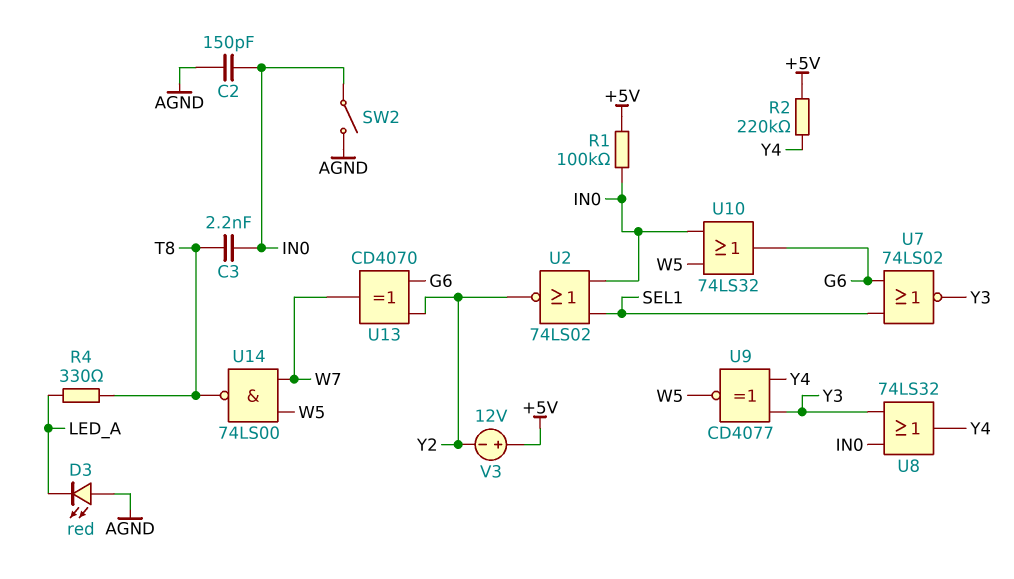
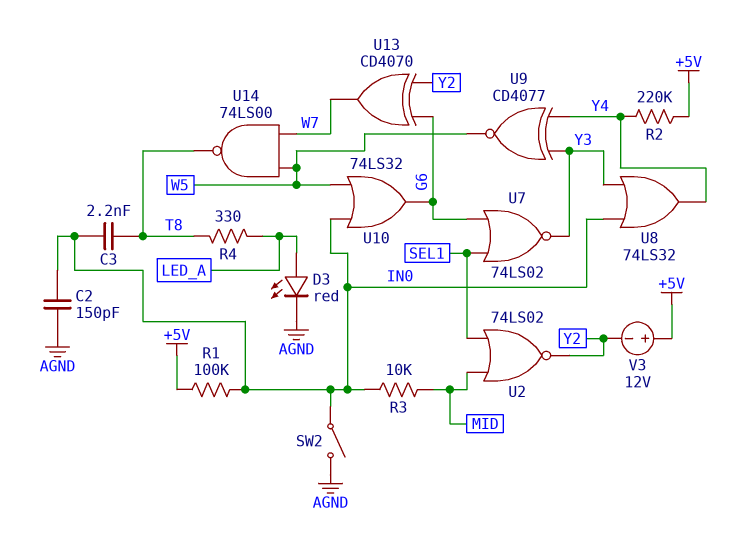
D3: LED red (A AGND, K LED_A) -> LED red (A LED_A, K AGND)
R3: none -> 10k (IN0, MID)
U2: NOR 74LS02 (in IN0, in SEL1, out Y2) -> NOR 74LS02 (in MID, in SEL1, out Y2)

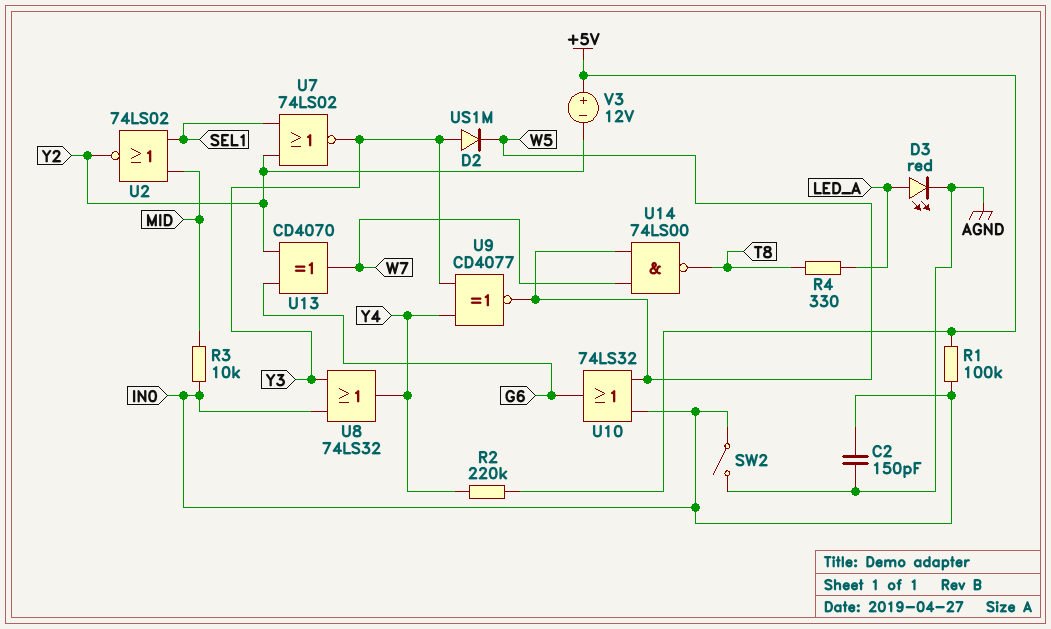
C3: 2.2nF (IN0, T8) -> none
D2: none -> diode US1M (A Y3, K W5)
U7: NOR 74LS02 (in G6, in SEL1, out Y3) -> NOR 74LS02 (in SEL1, in Y2, out Y3)

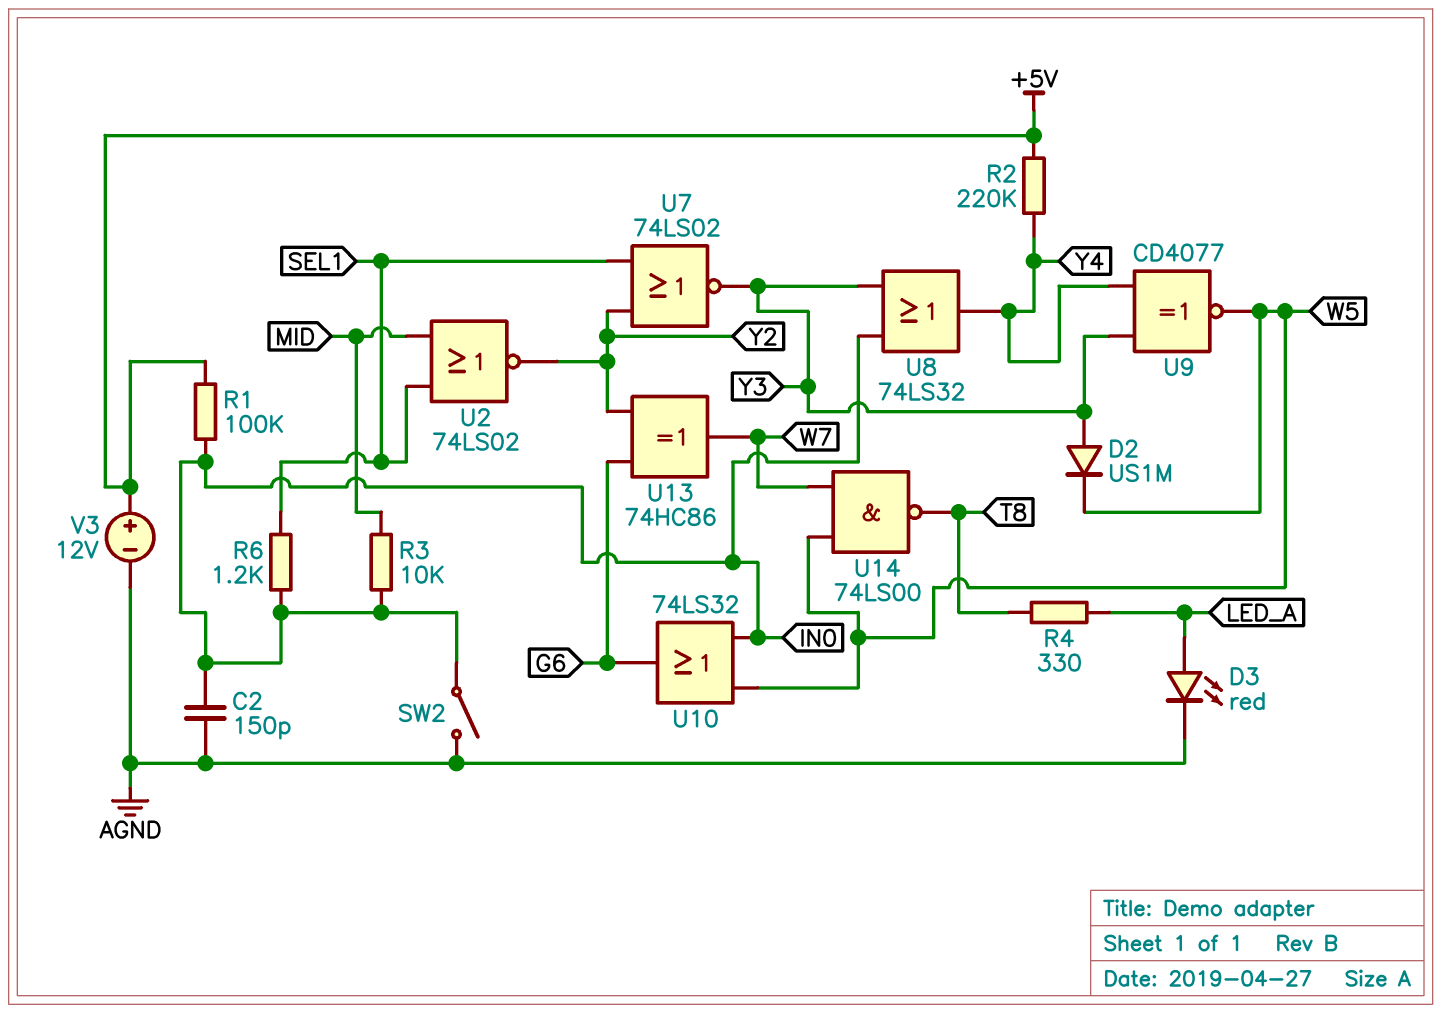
R6: none -> 1.2k (IN0, SEL1)
U13: XOR CD4070 (in G6, in Y2, out W7) -> XOR 74HC86 (in G6, in Y2, out W7)
V3: 12V (plus +5V, minus Y2) -> 12V (plus +5V, minus AGND)

